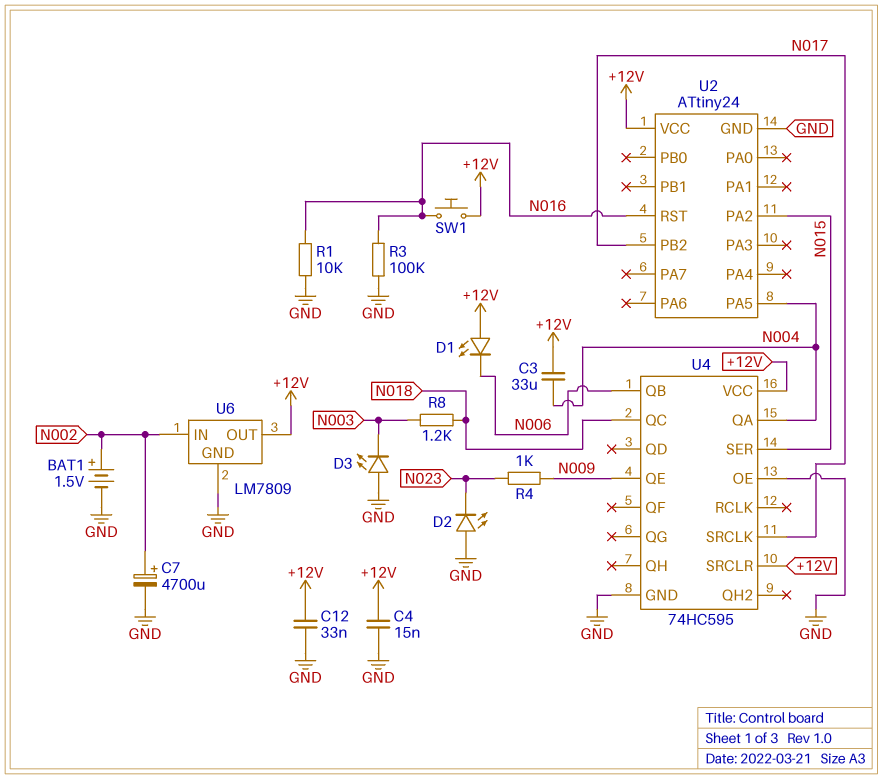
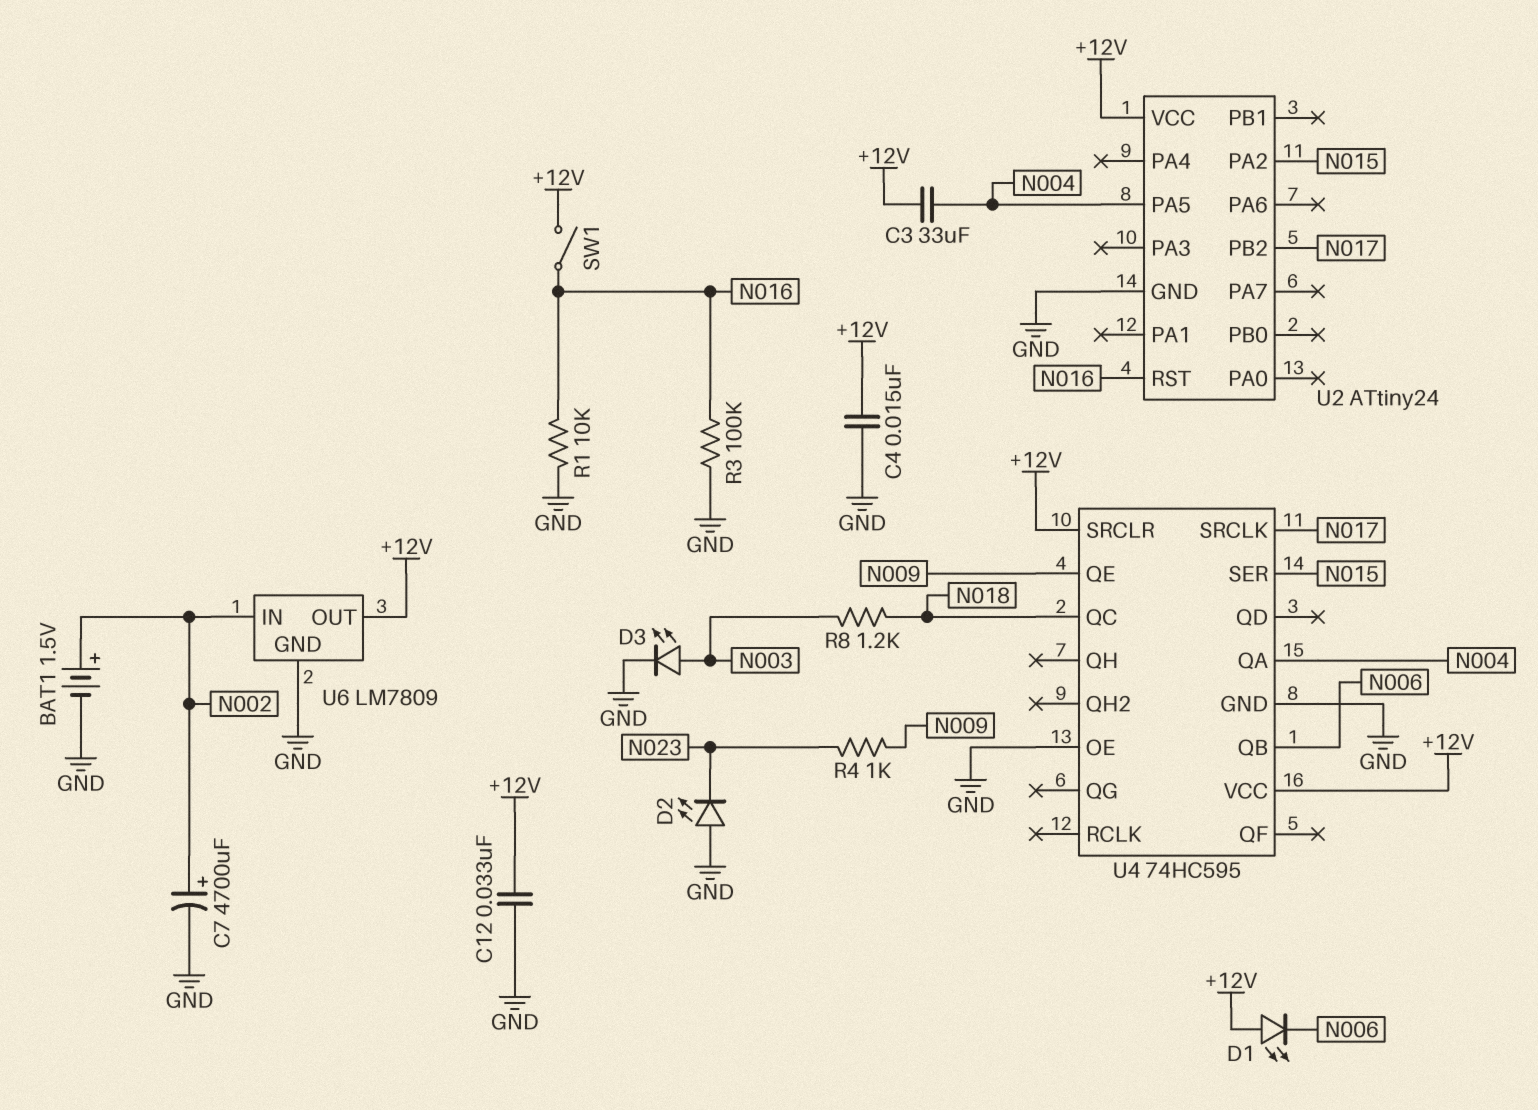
D3: LED (A GND, K N003) -> LED (A N003, K GND)
SW1: button (+12V, N016) -> switch (+12V, N016)

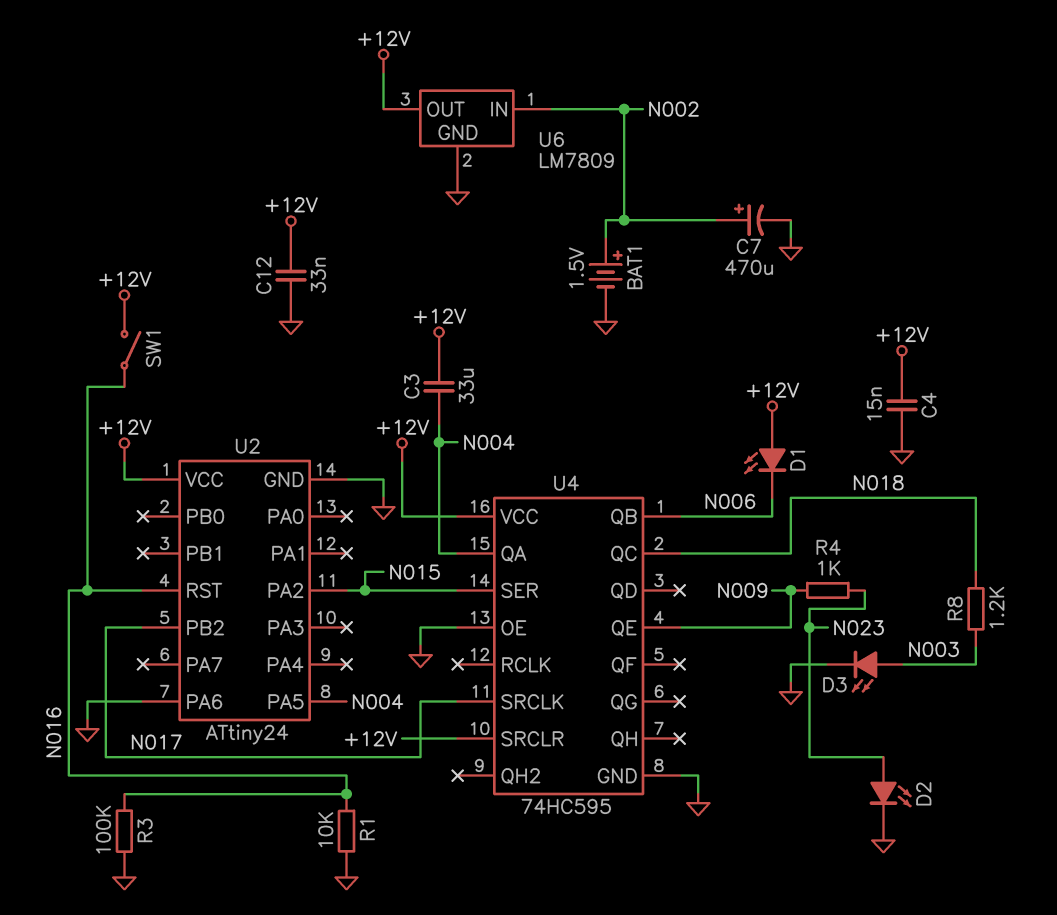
C7: 4700uF (plus N002, minus GND) -> 470uF (plus N002, minus GND)
D2: LED (A GND, K N023) -> LED (A N023, K GND)
U2 pin PA6: none -> GND

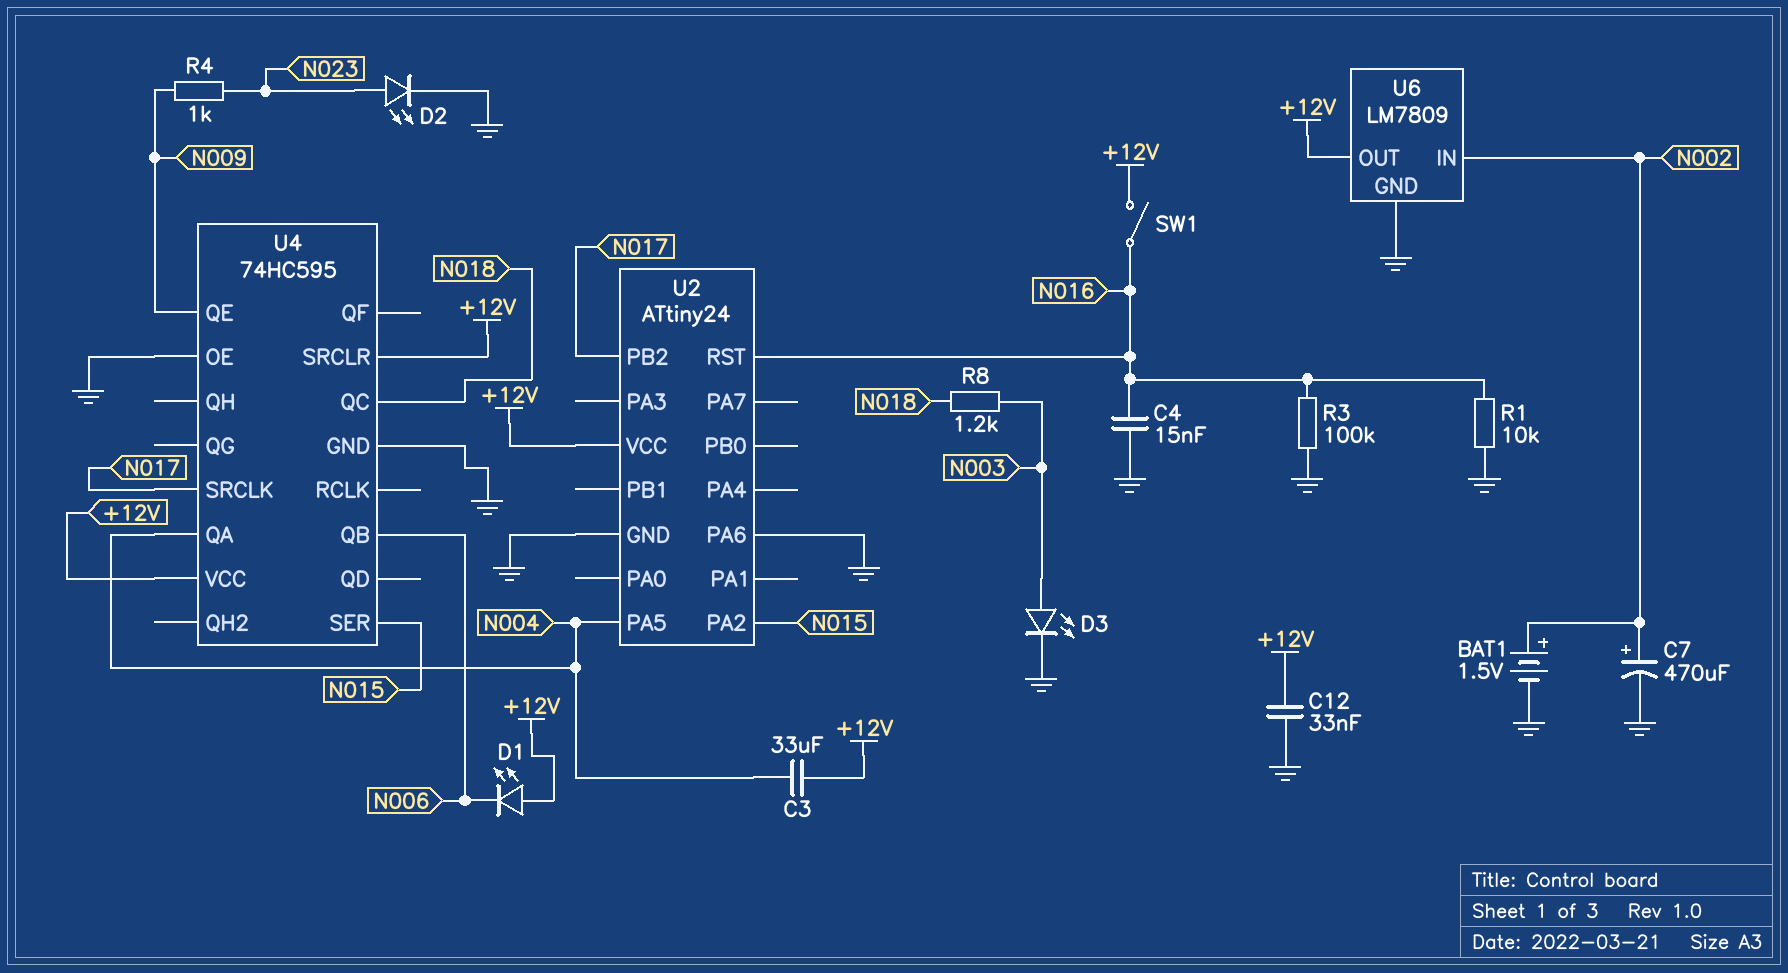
C4: 15nF (+12V, GND) -> 15nF (GND, N016)

